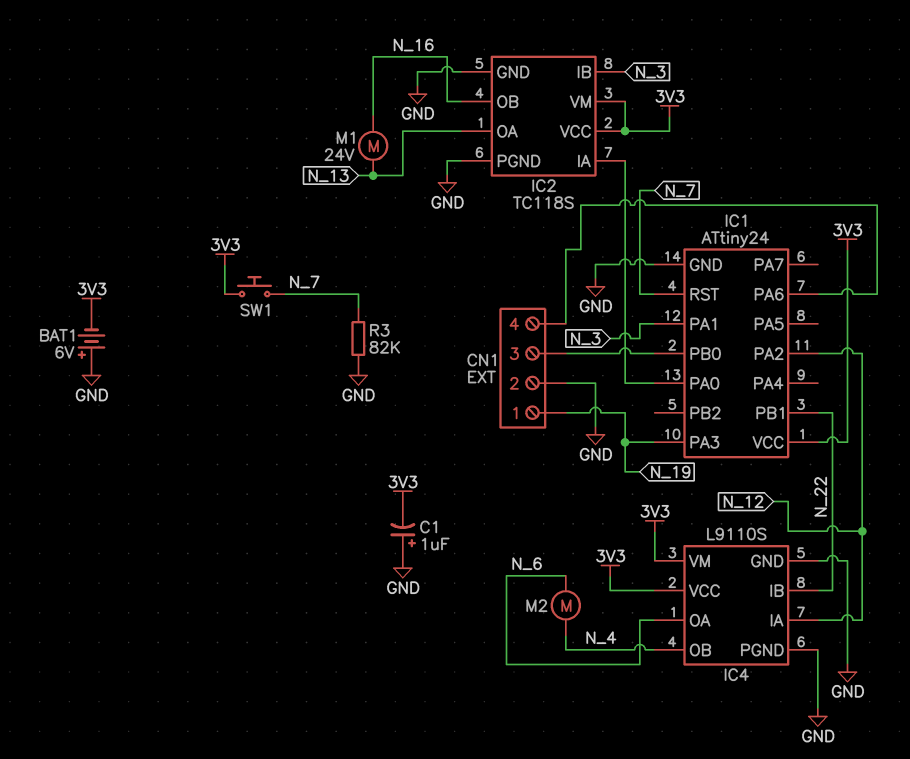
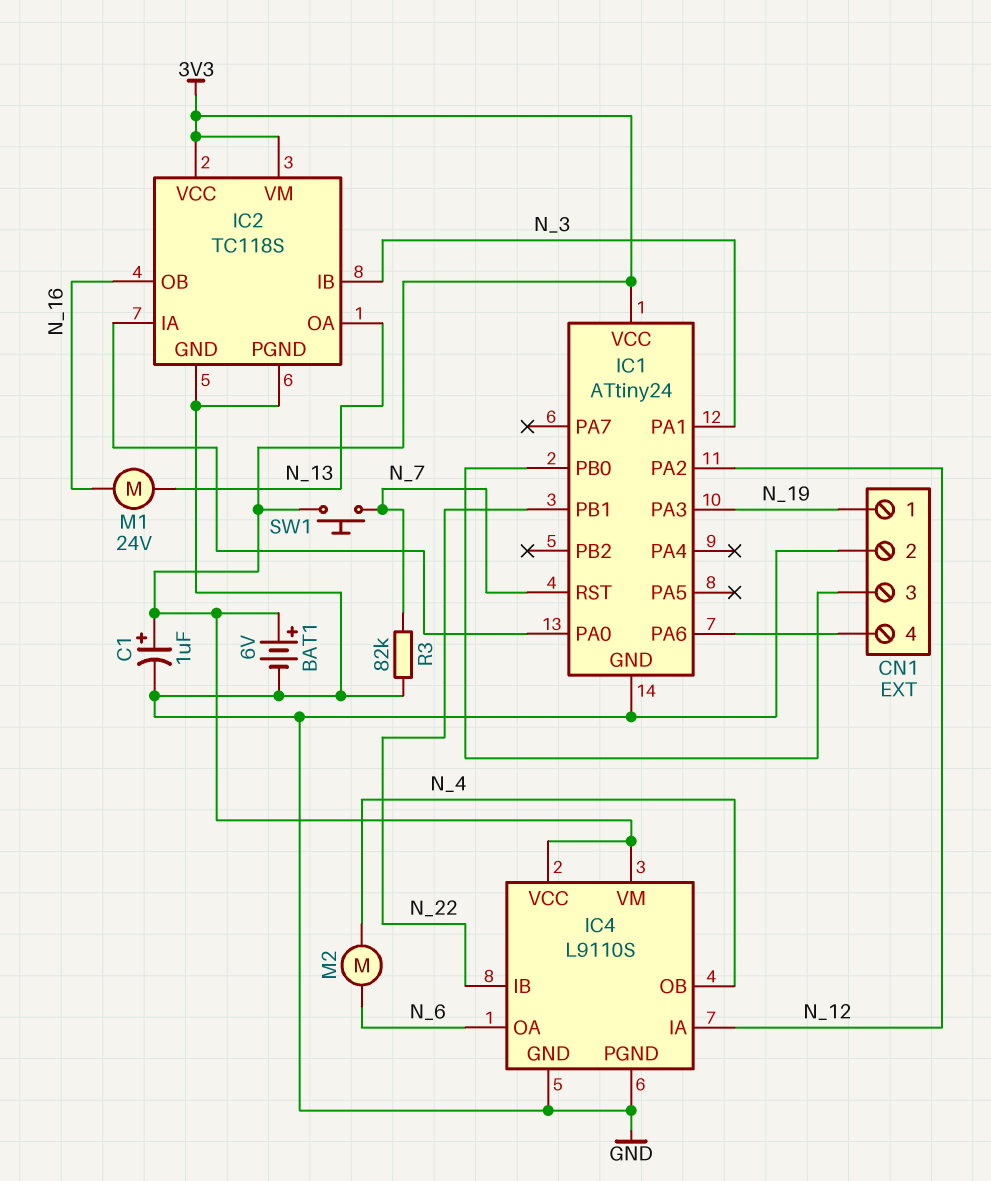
BAT1: 6V (plus GND, minus 3V3) -> 6V (plus 3V3, minus GND)
C1: 1uF (plus GND, minus 3V3) -> 1uF (plus 3V3, minus GND)

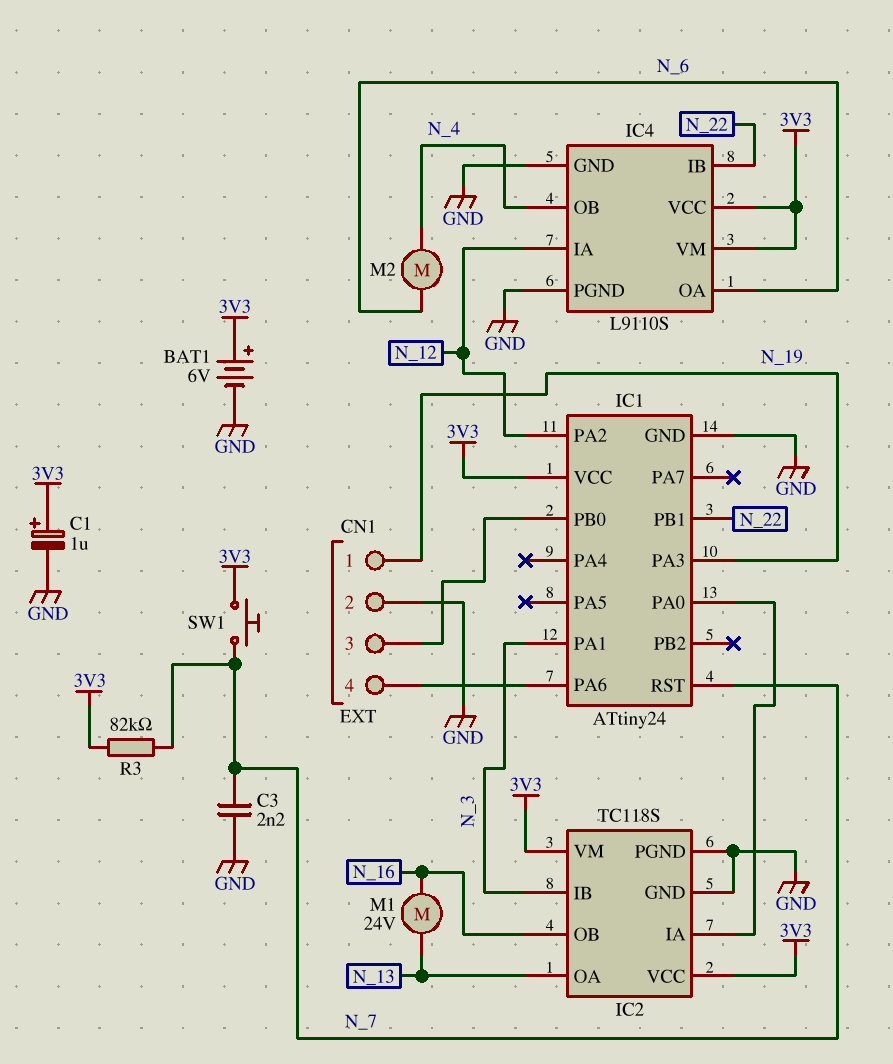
C3: none -> 2.2nF (GND, N_7)
R3: 82k (GND, N_7) -> 82k (3V3, N_7)

